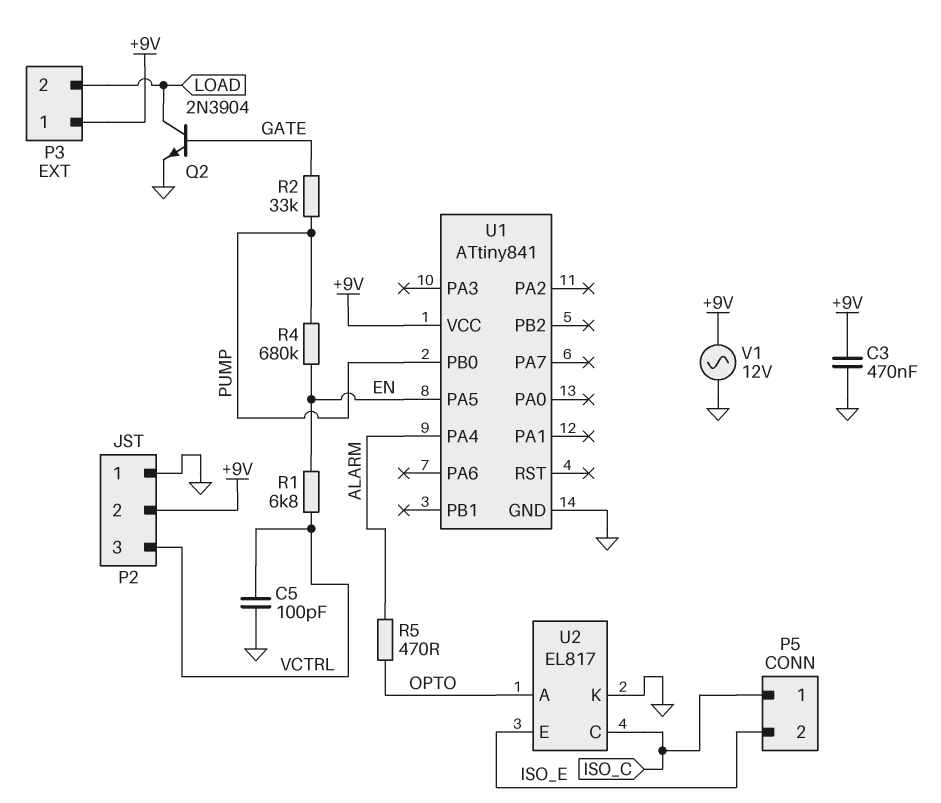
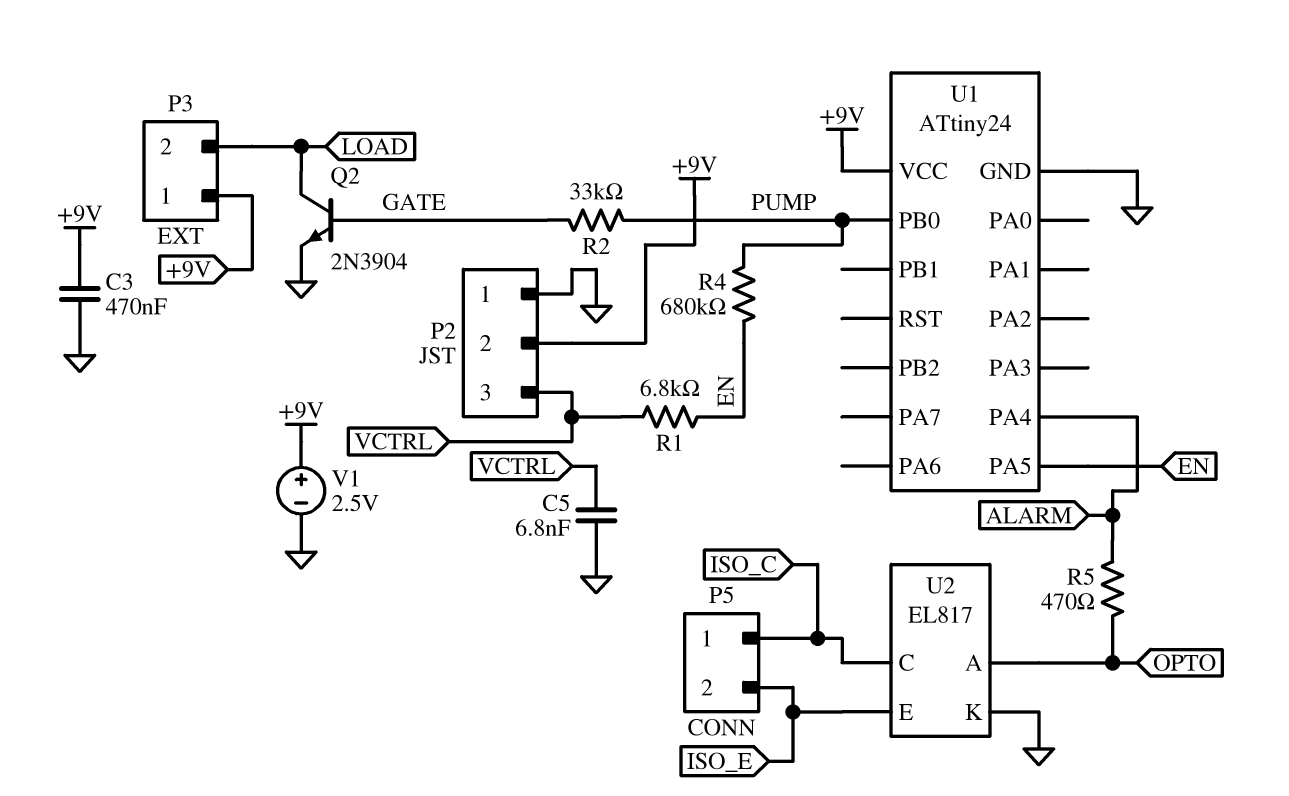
C5: 100pF (GND, VCTRL) -> 6.8nF (GND, VCTRL)
U1: ATtiny841 -> ATtiny24
V1: AC 12V (+9V, GND) -> 2.5V (plus +9V, minus GND)

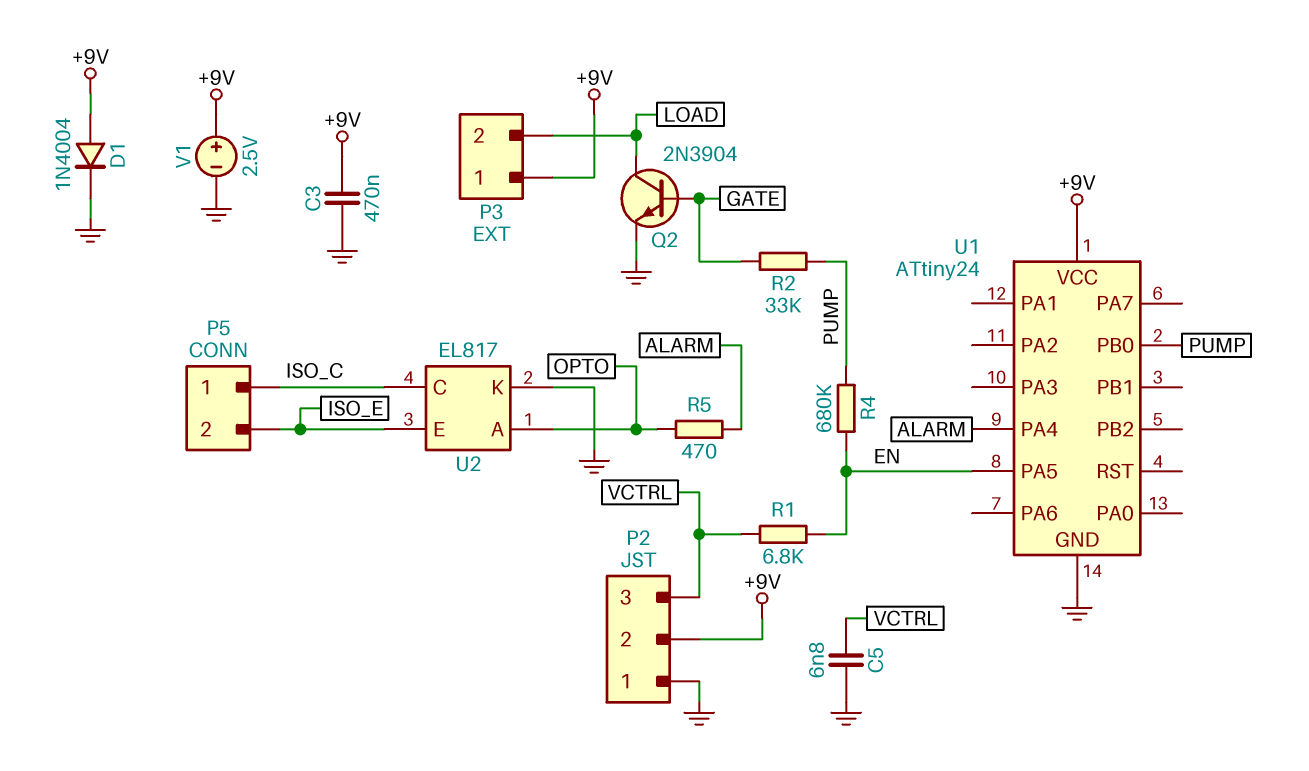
D1: none -> diode 1N4004 (A +9V, K GND)

